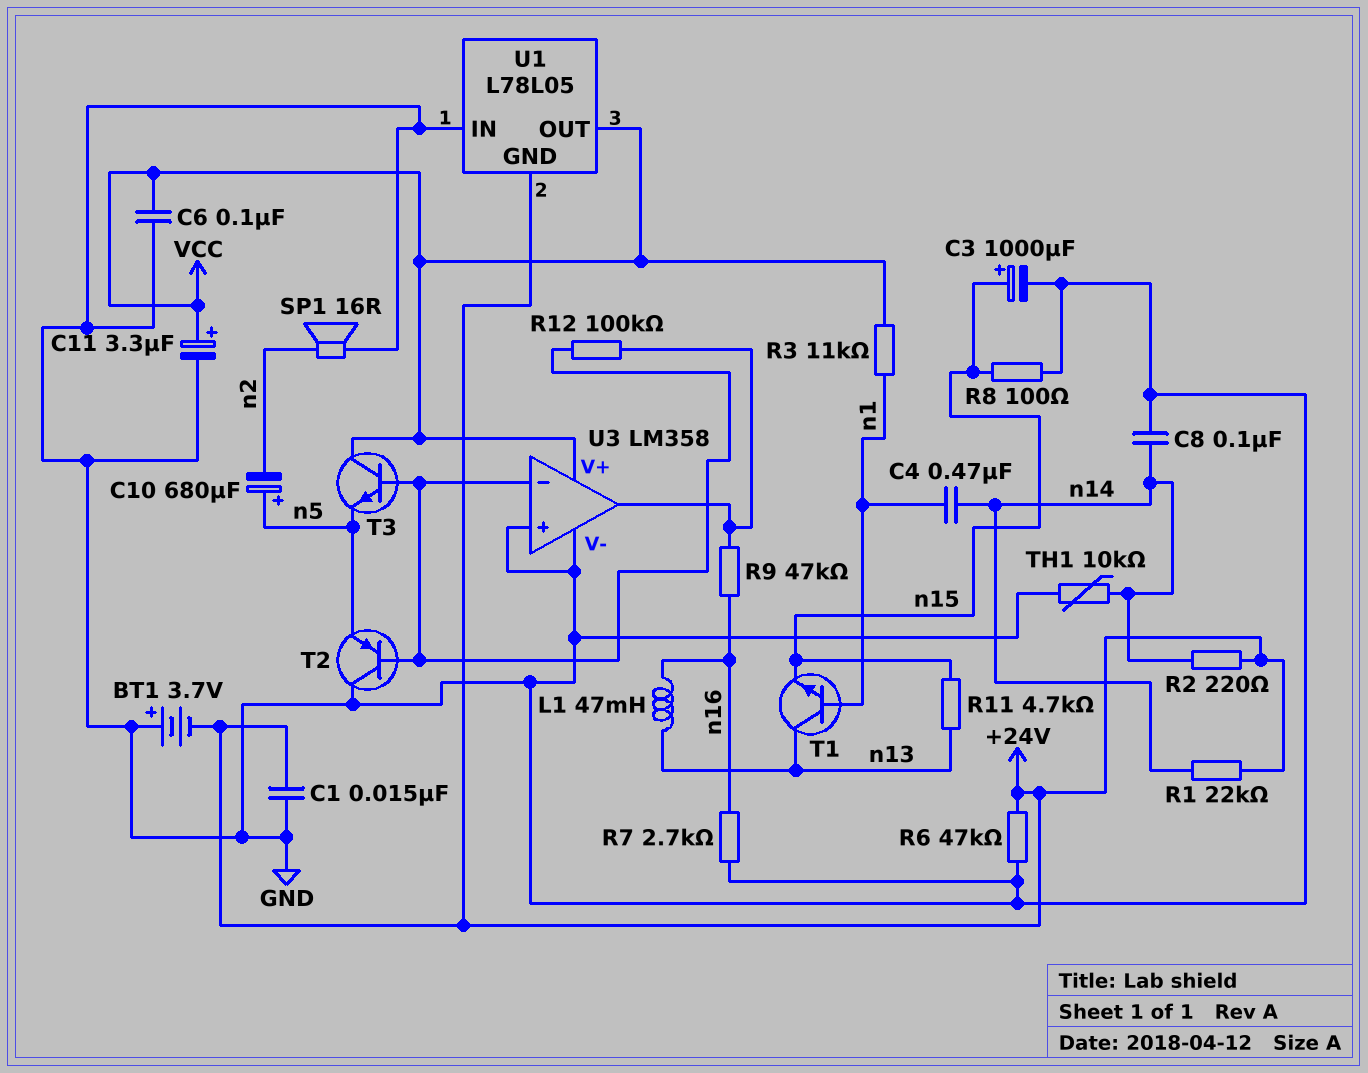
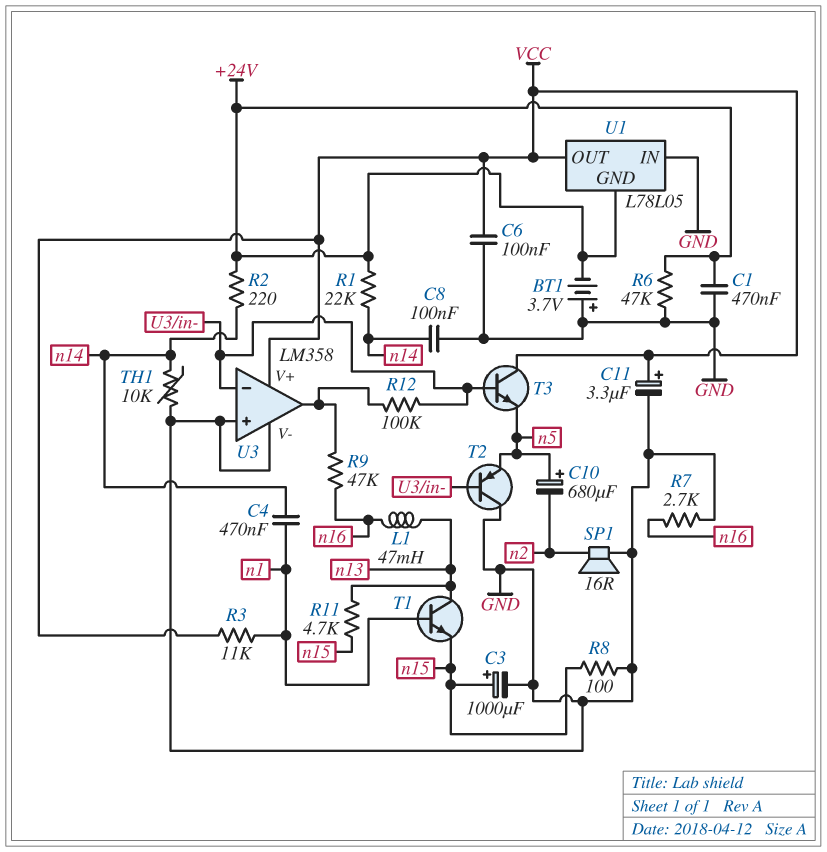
C1: 15nF (+24V, GND) -> 470nF (+24V, GND)

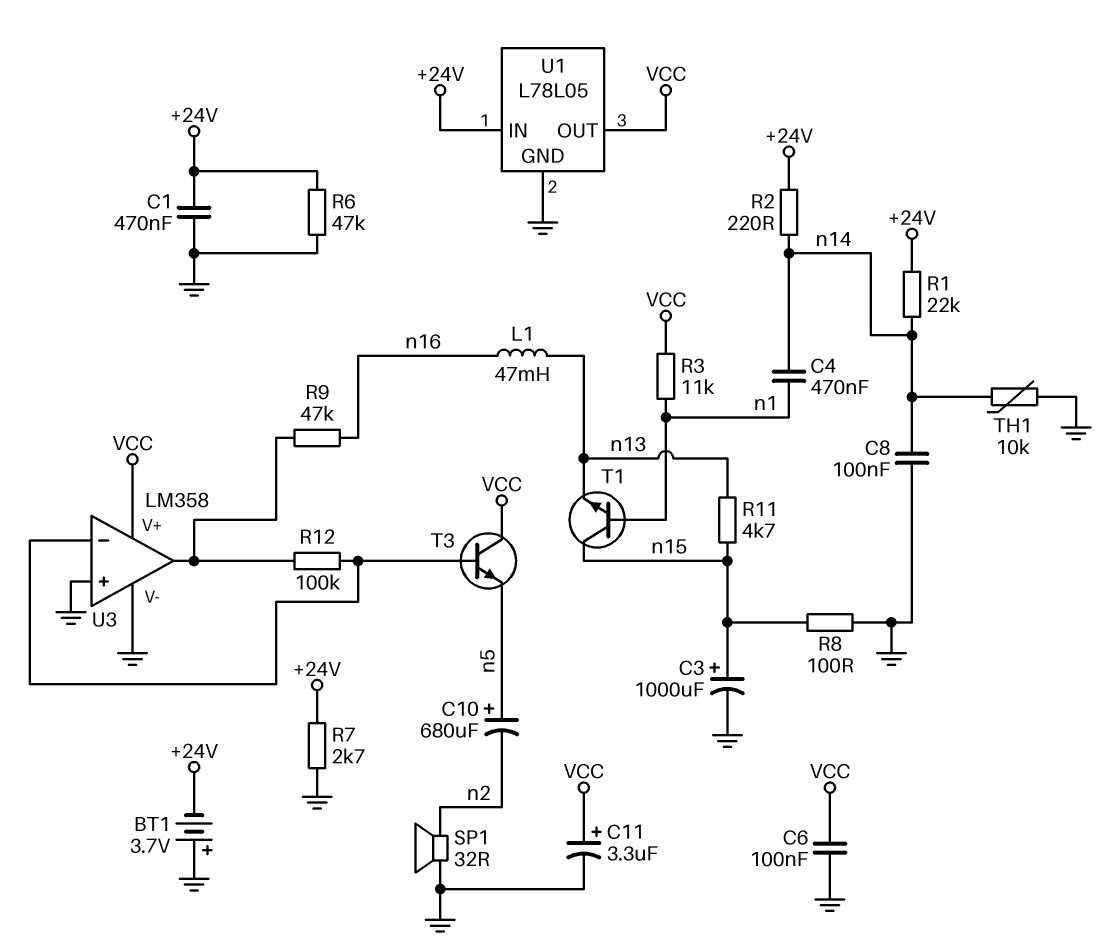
R7: 2.7k (GND, n16) -> 2.7k (+24V, GND)
SP1: speaker 16R (GND, n2) -> speaker 32R (GND, n2)
T1: NPN (B n1, C n13, E n15) -> NPN (B n1, C n15, E n13)
T2: PNP (B U3/in-, C GND, E n5) -> none
U1 pin GND: +24V -> GND
U1 pin IN: GND -> +24V

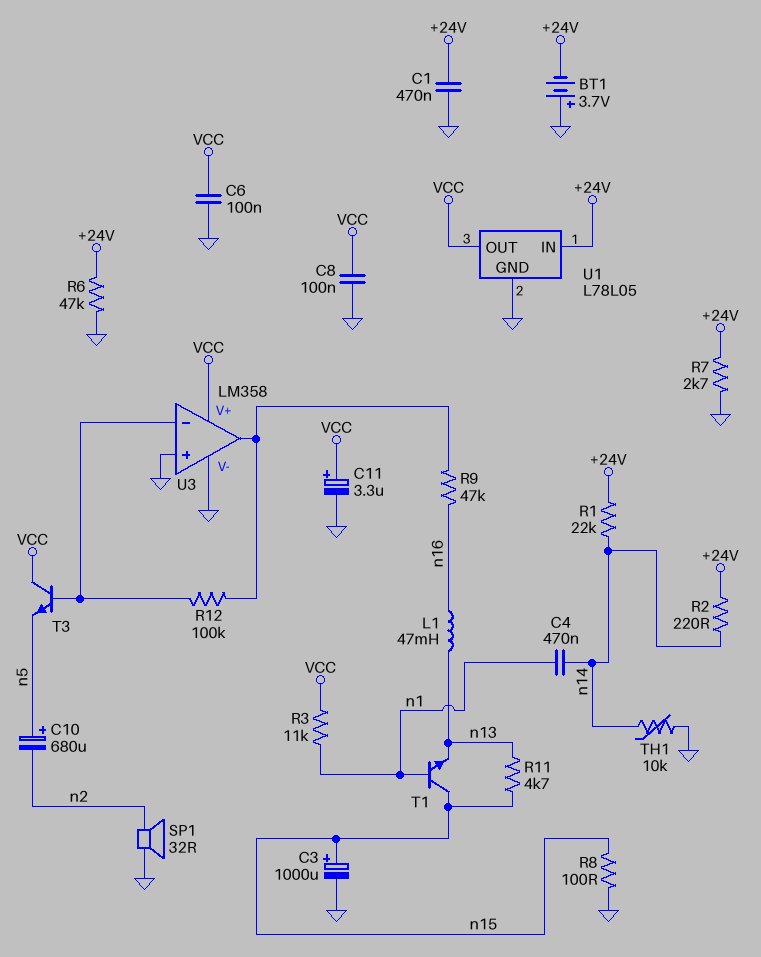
C8: 100nF (GND, n14) -> 100nF (GND, VCC)

